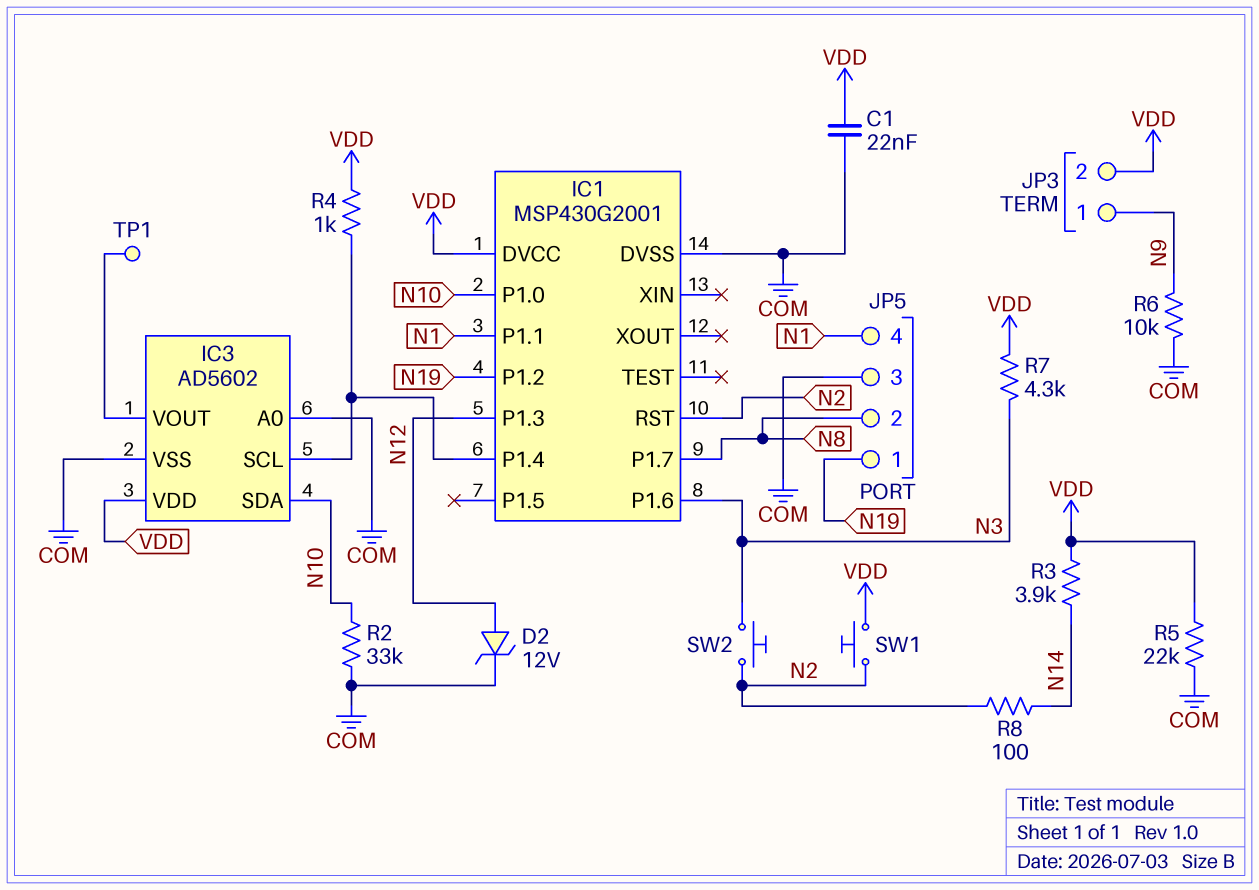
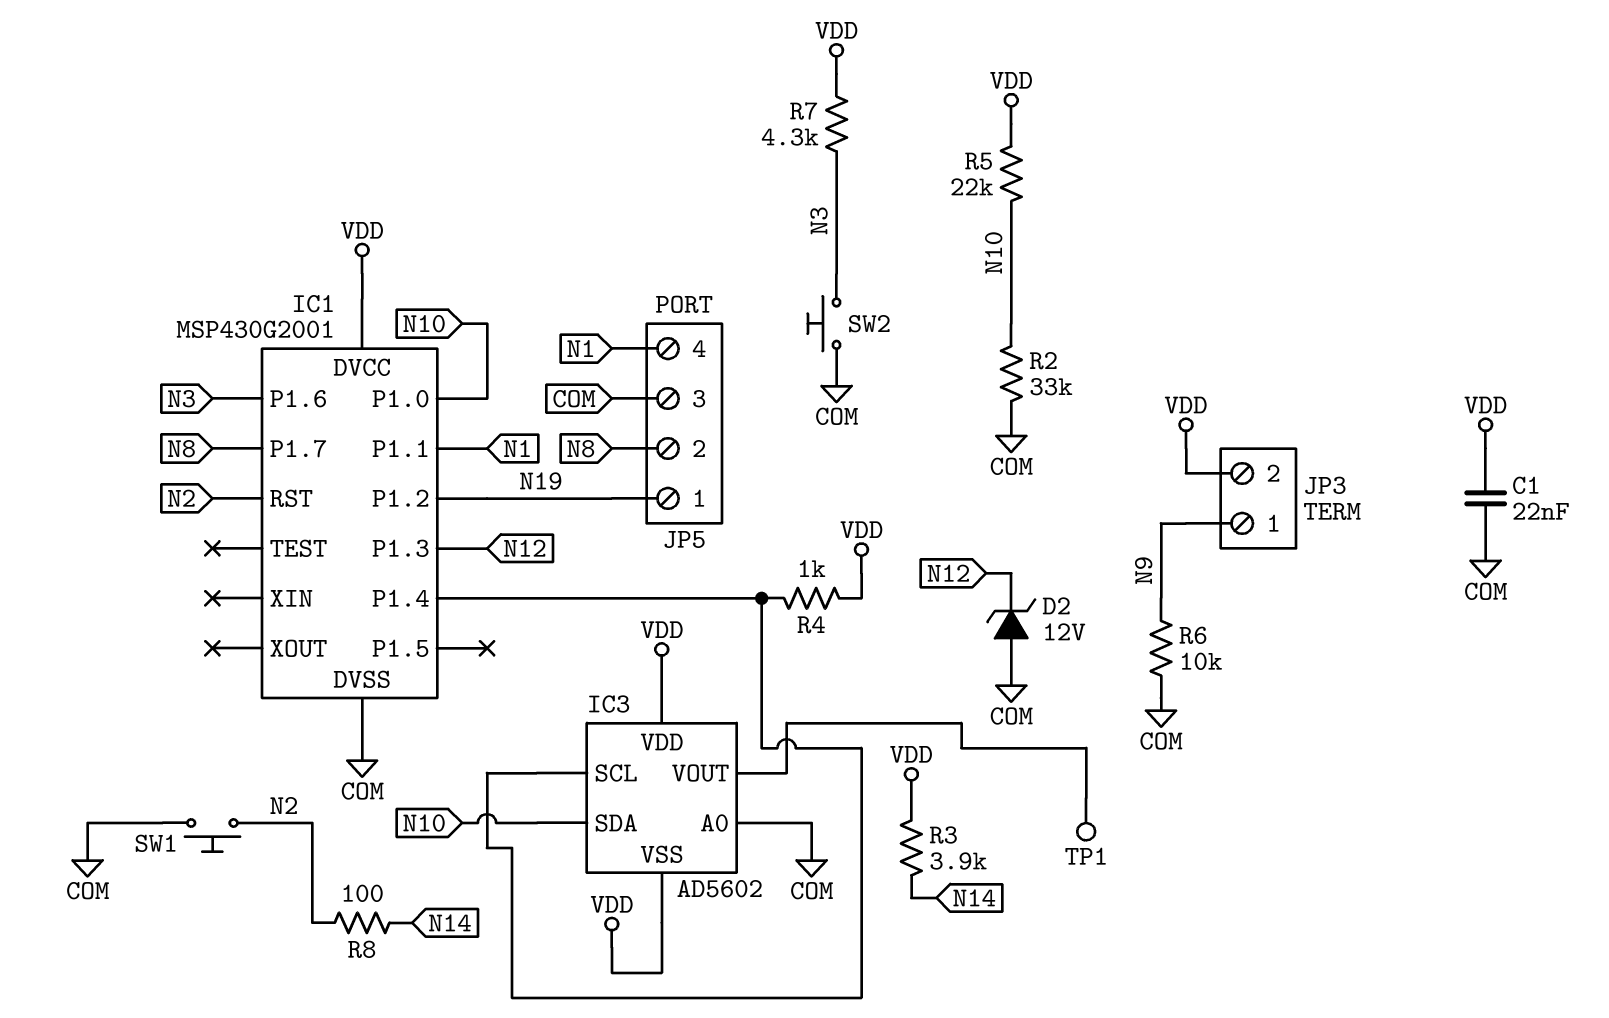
D2: zener 12V (A N12, K COM) -> zener 12V (A COM, K N12)
IC3 pin VSS: COM -> VDD
R5: 22k (COM, VDD) -> 22k (N10, VDD)
SW1: button (N2, VDD) -> button (COM, N2)
SW2: button (N2, N3) -> button (COM, N3)

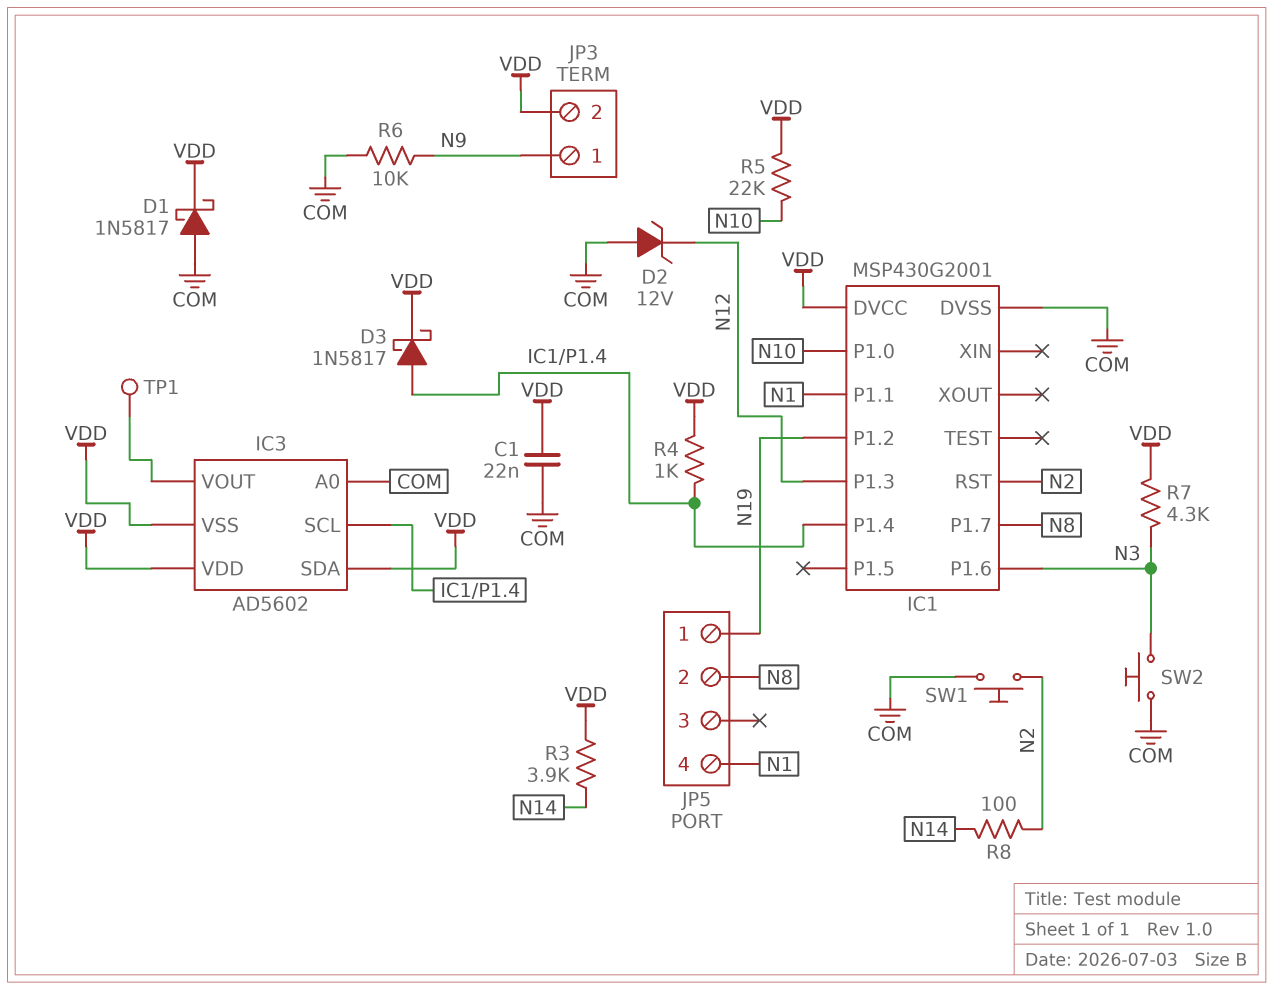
D1: none -> schottky 1N5817 (A COM, K VDD)
D3: none -> schottky 1N5817 (A IC1/P1.4, K VDD)
IC3 pin SDA: N10 -> VDD
JP5 pin 3: COM -> none
R2: 33k (COM, N10) -> none

